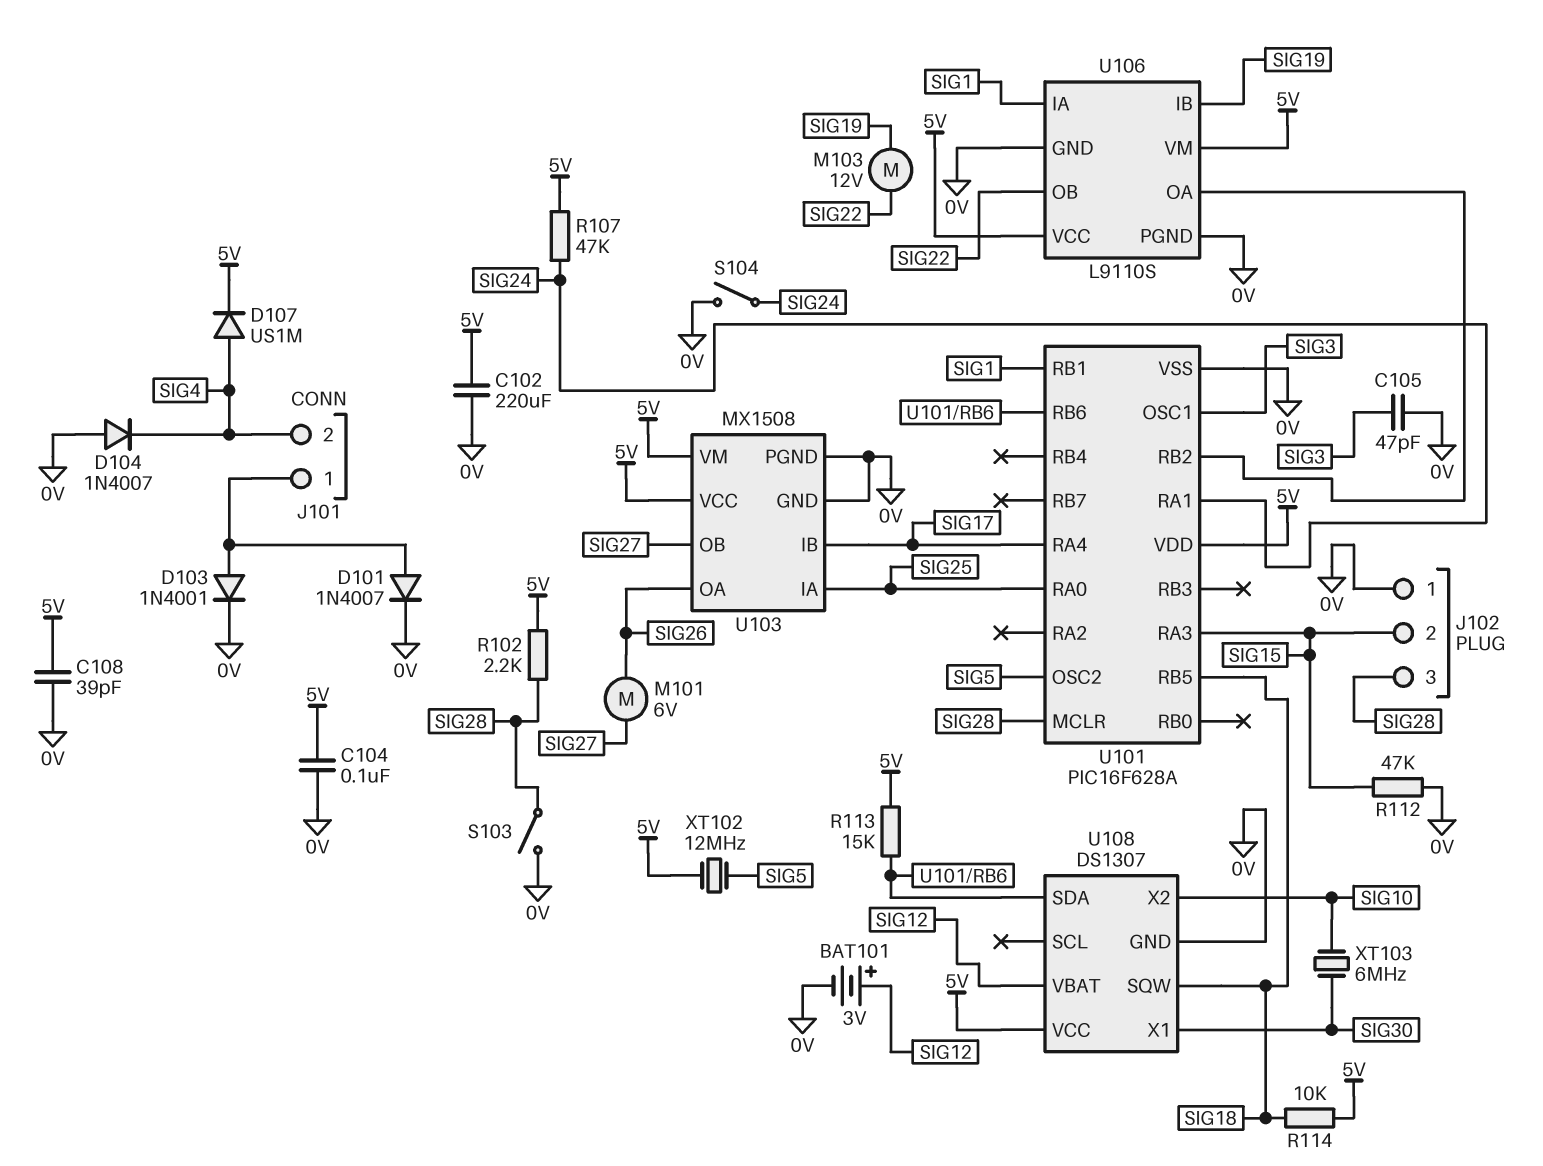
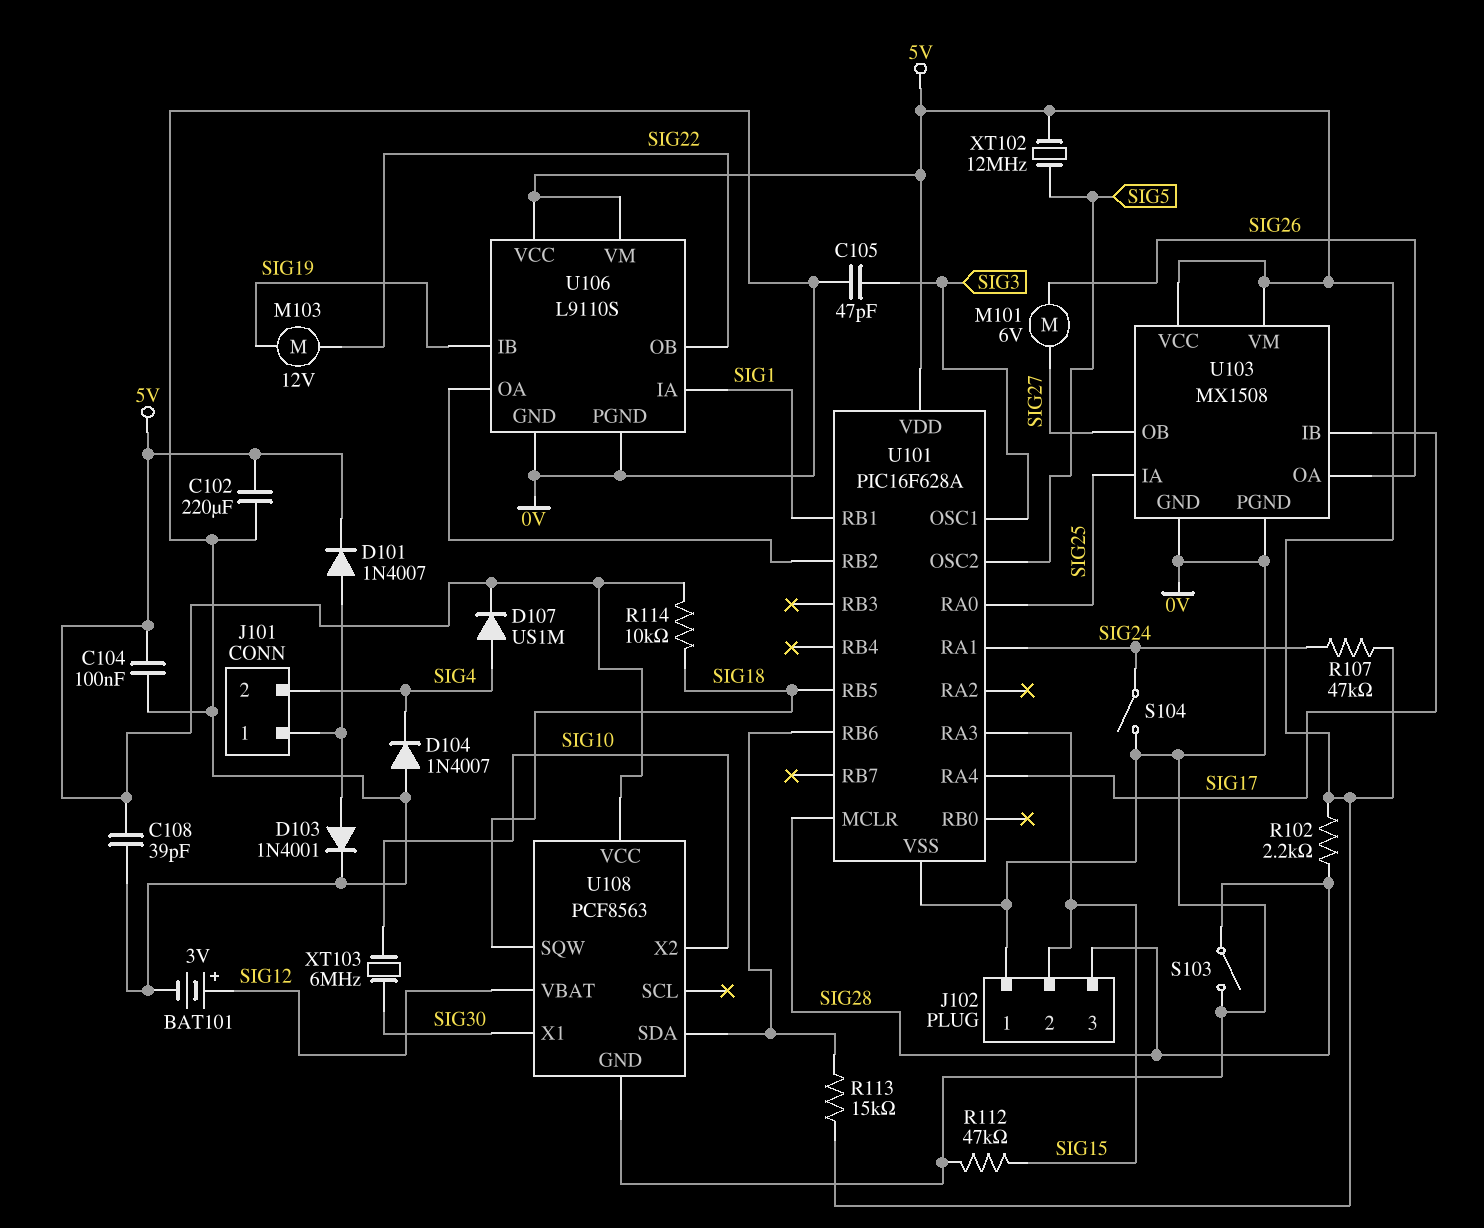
D101: diode 1N4007 (A J101/1, K 0V) -> diode 1N4007 (A J101/1, K 5V)
U108: DS1307 -> PCF8563

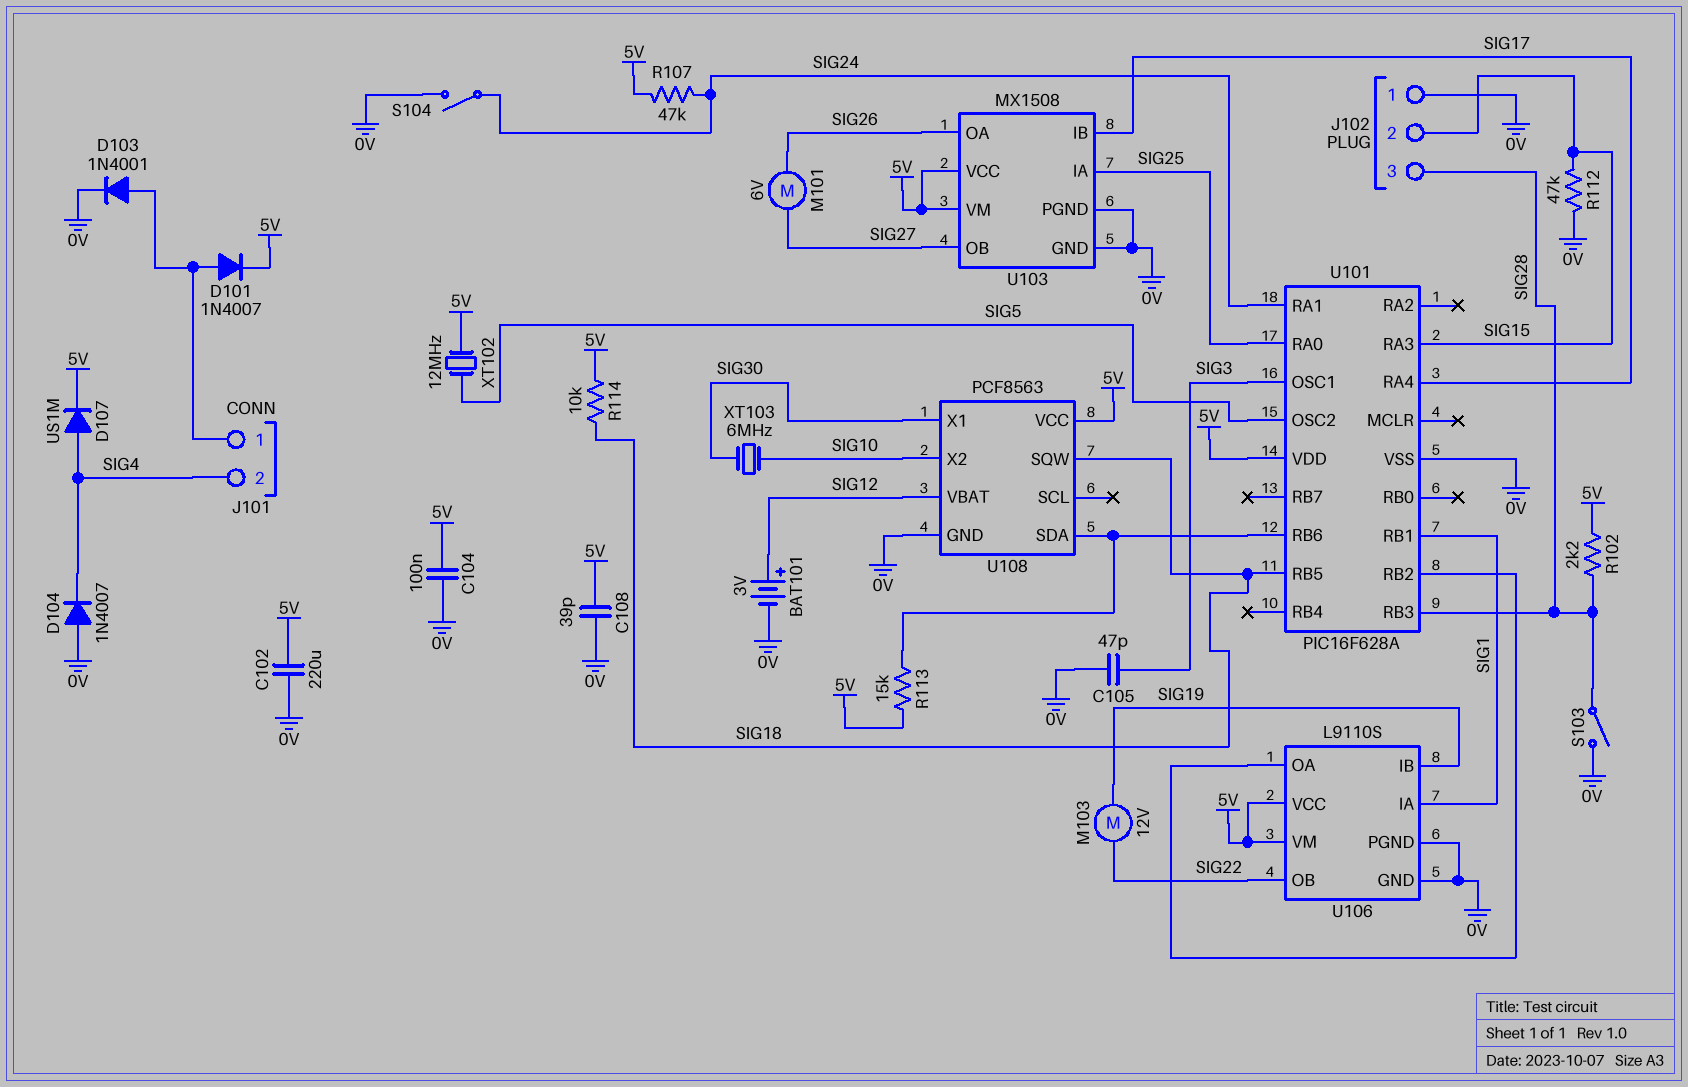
U101 pin MCLR: SIG28 -> none
U101 pin RB3: none -> SIG28

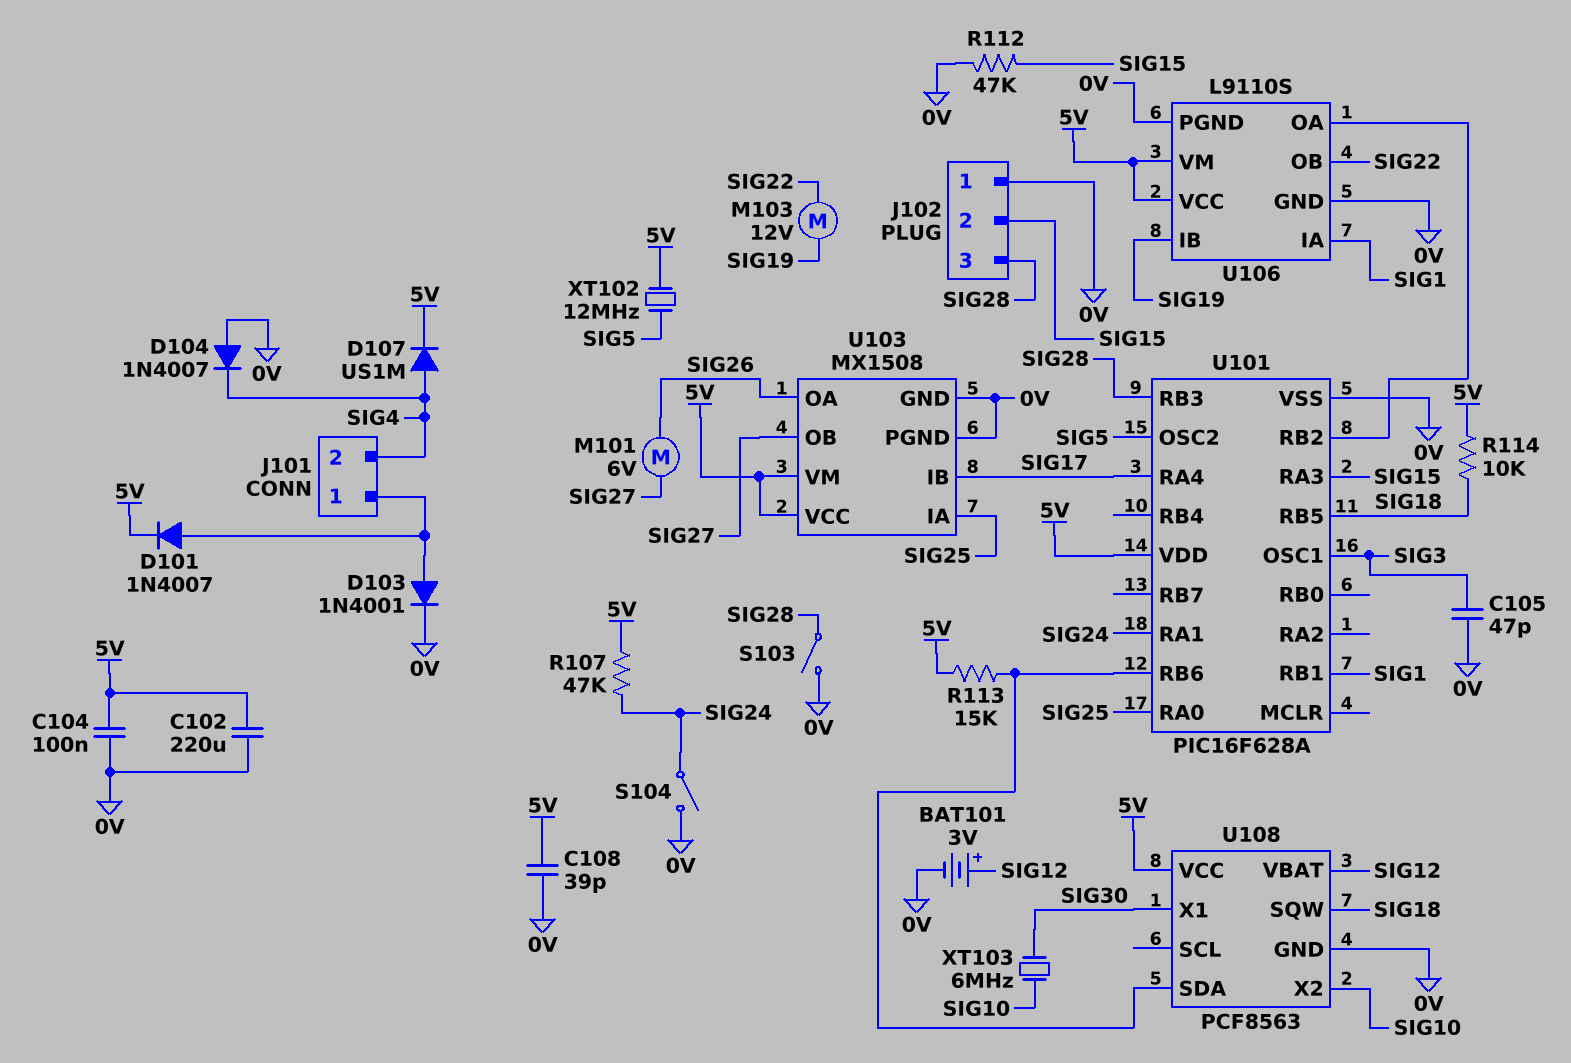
R102: 2.2k (5V, SIG28) -> none

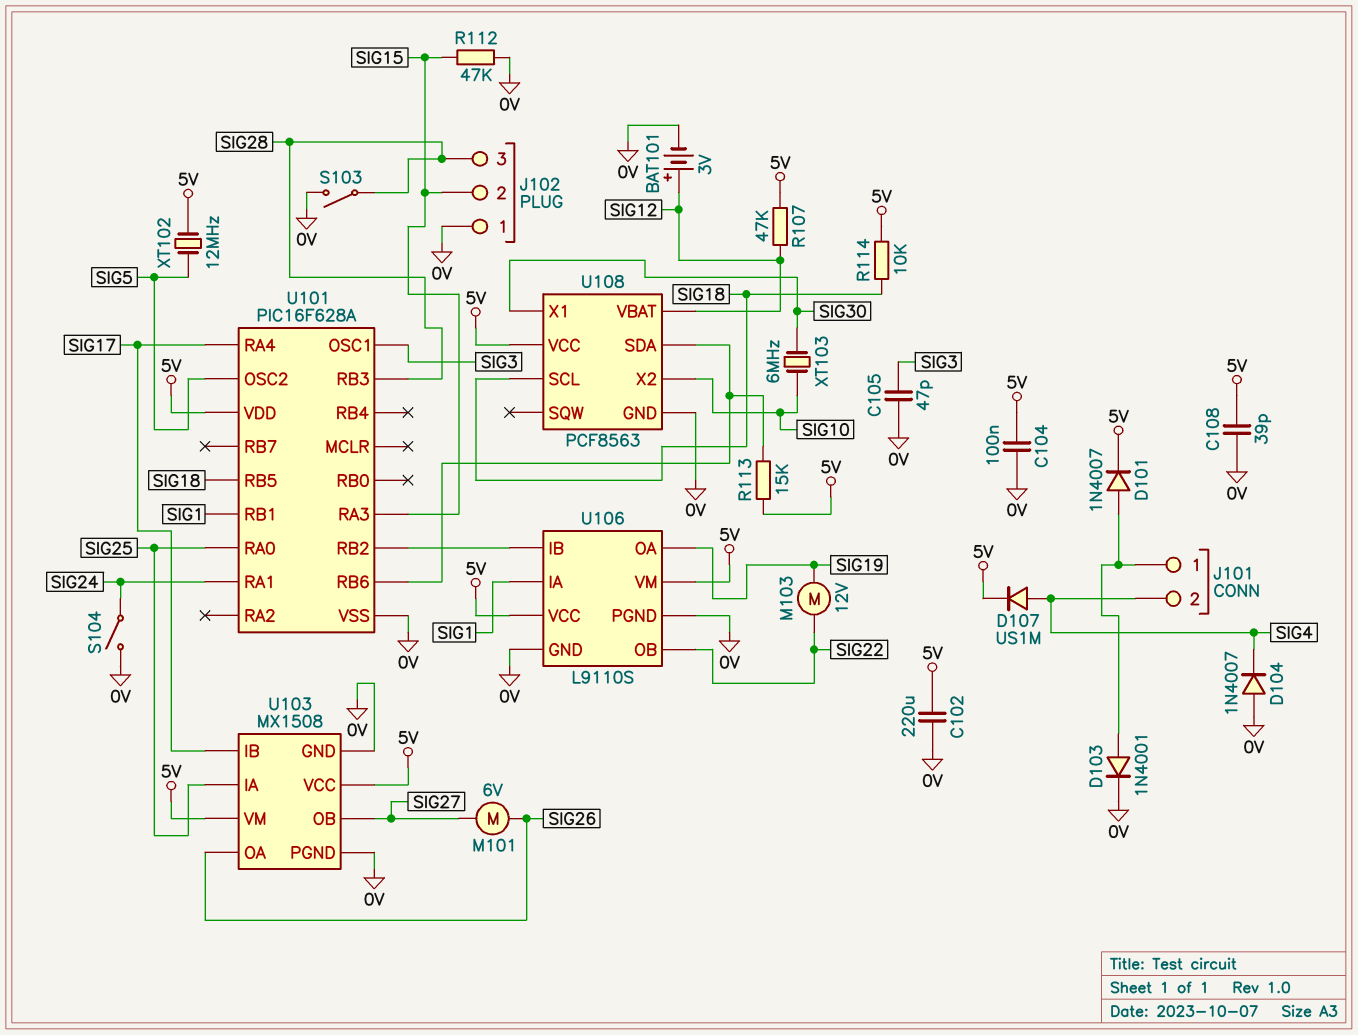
R107: 47k (5V, SIG24) -> 47k (5V, SIG12)
U106 pin IB: SIG19 -> U101/RB2
U106 pin OA: U101/RB2 -> SIG19
U108 pin SCL: none -> SIG18
U108 pin SQW: SIG18 -> none

